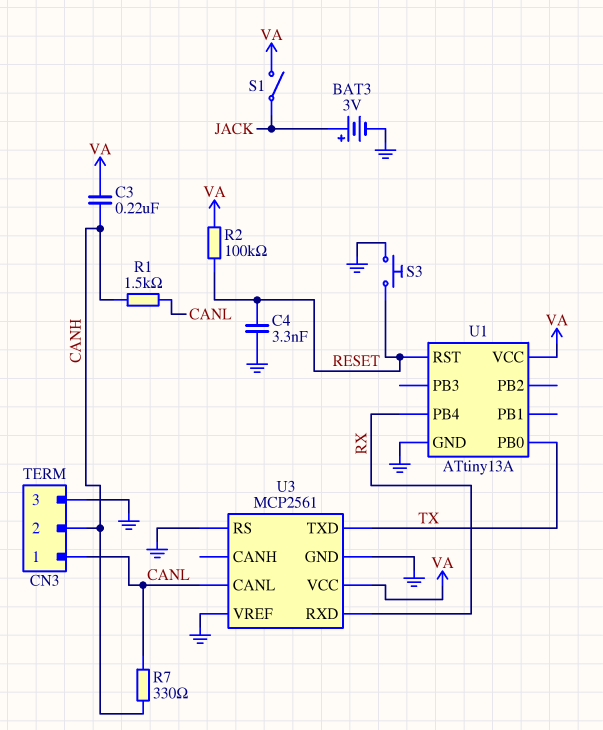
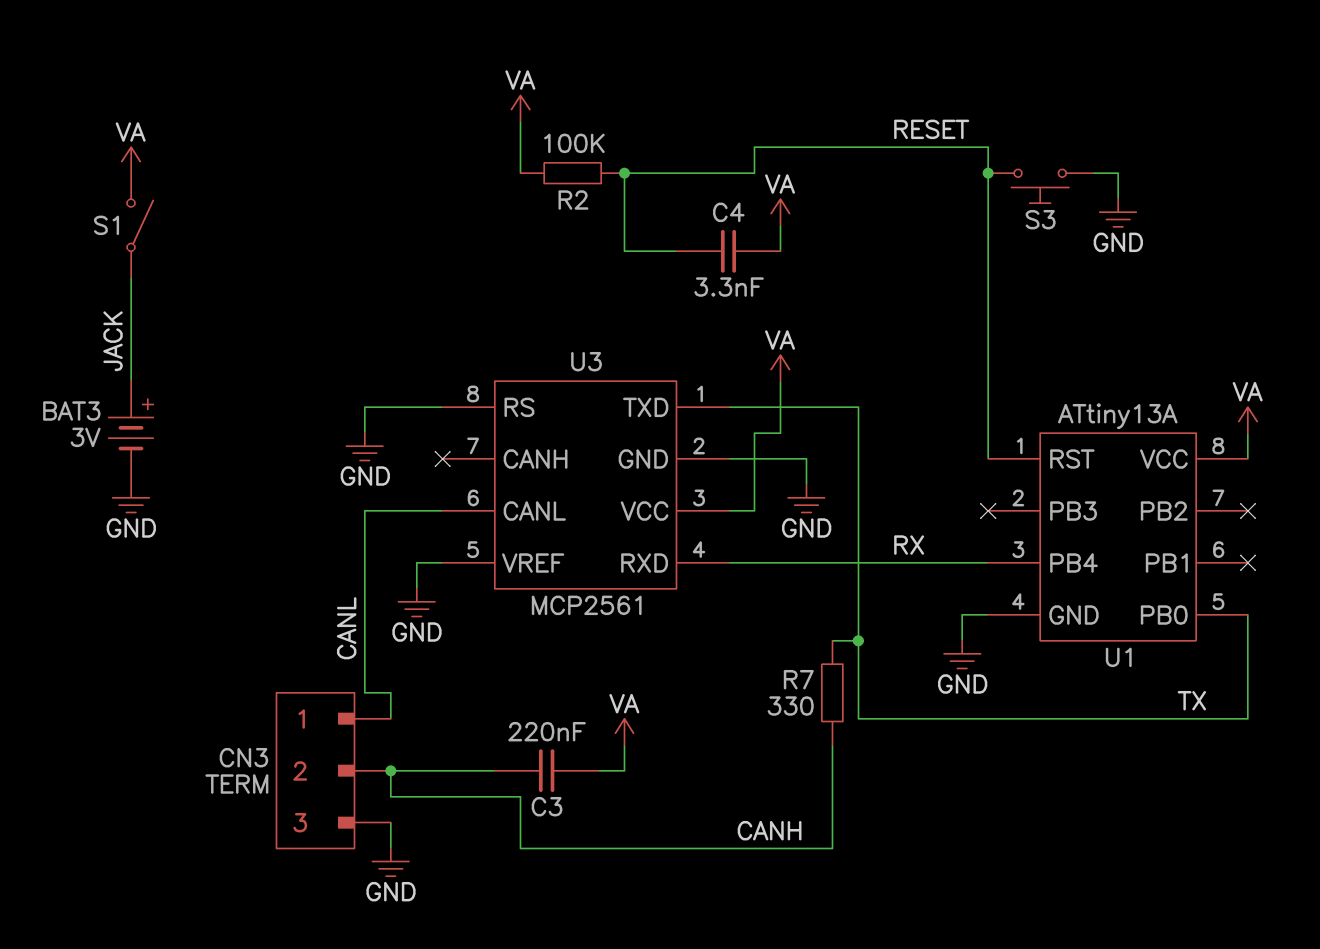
C4: 3.3nF (GND, RESET) -> 3.3nF (RESET, VA)
R1: 1.5k (CANH, CANL) -> none
R7: 330 (CANH, CANL) -> 330 (CANH, TX)

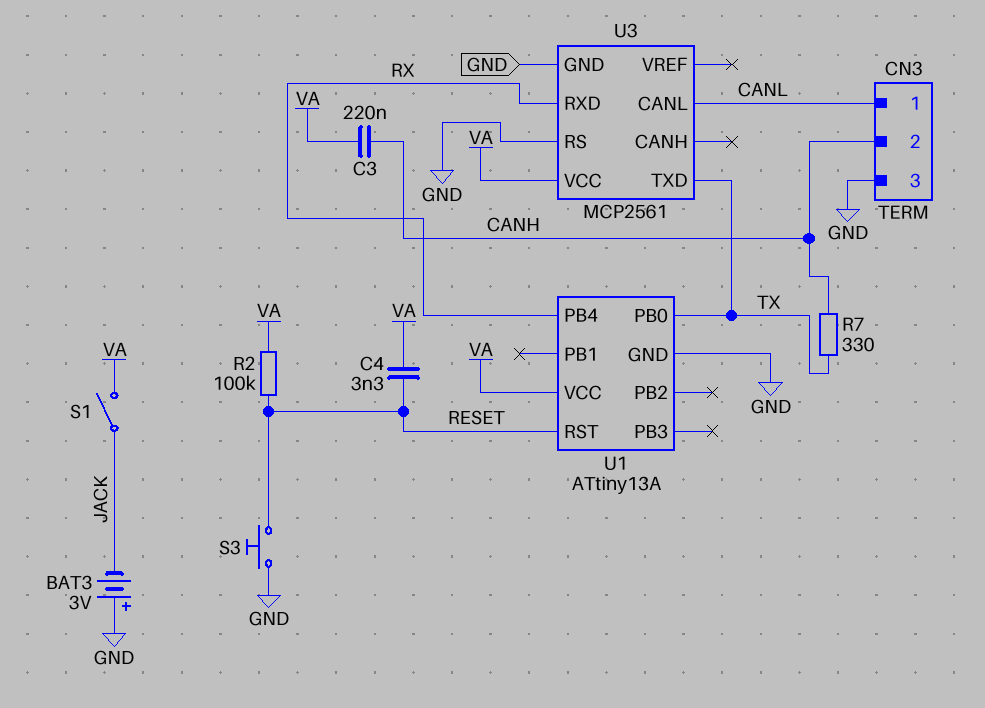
BAT3: 3V (plus JACK, minus GND) -> 3V (plus GND, minus JACK)
U3 pin VREF: GND -> none

